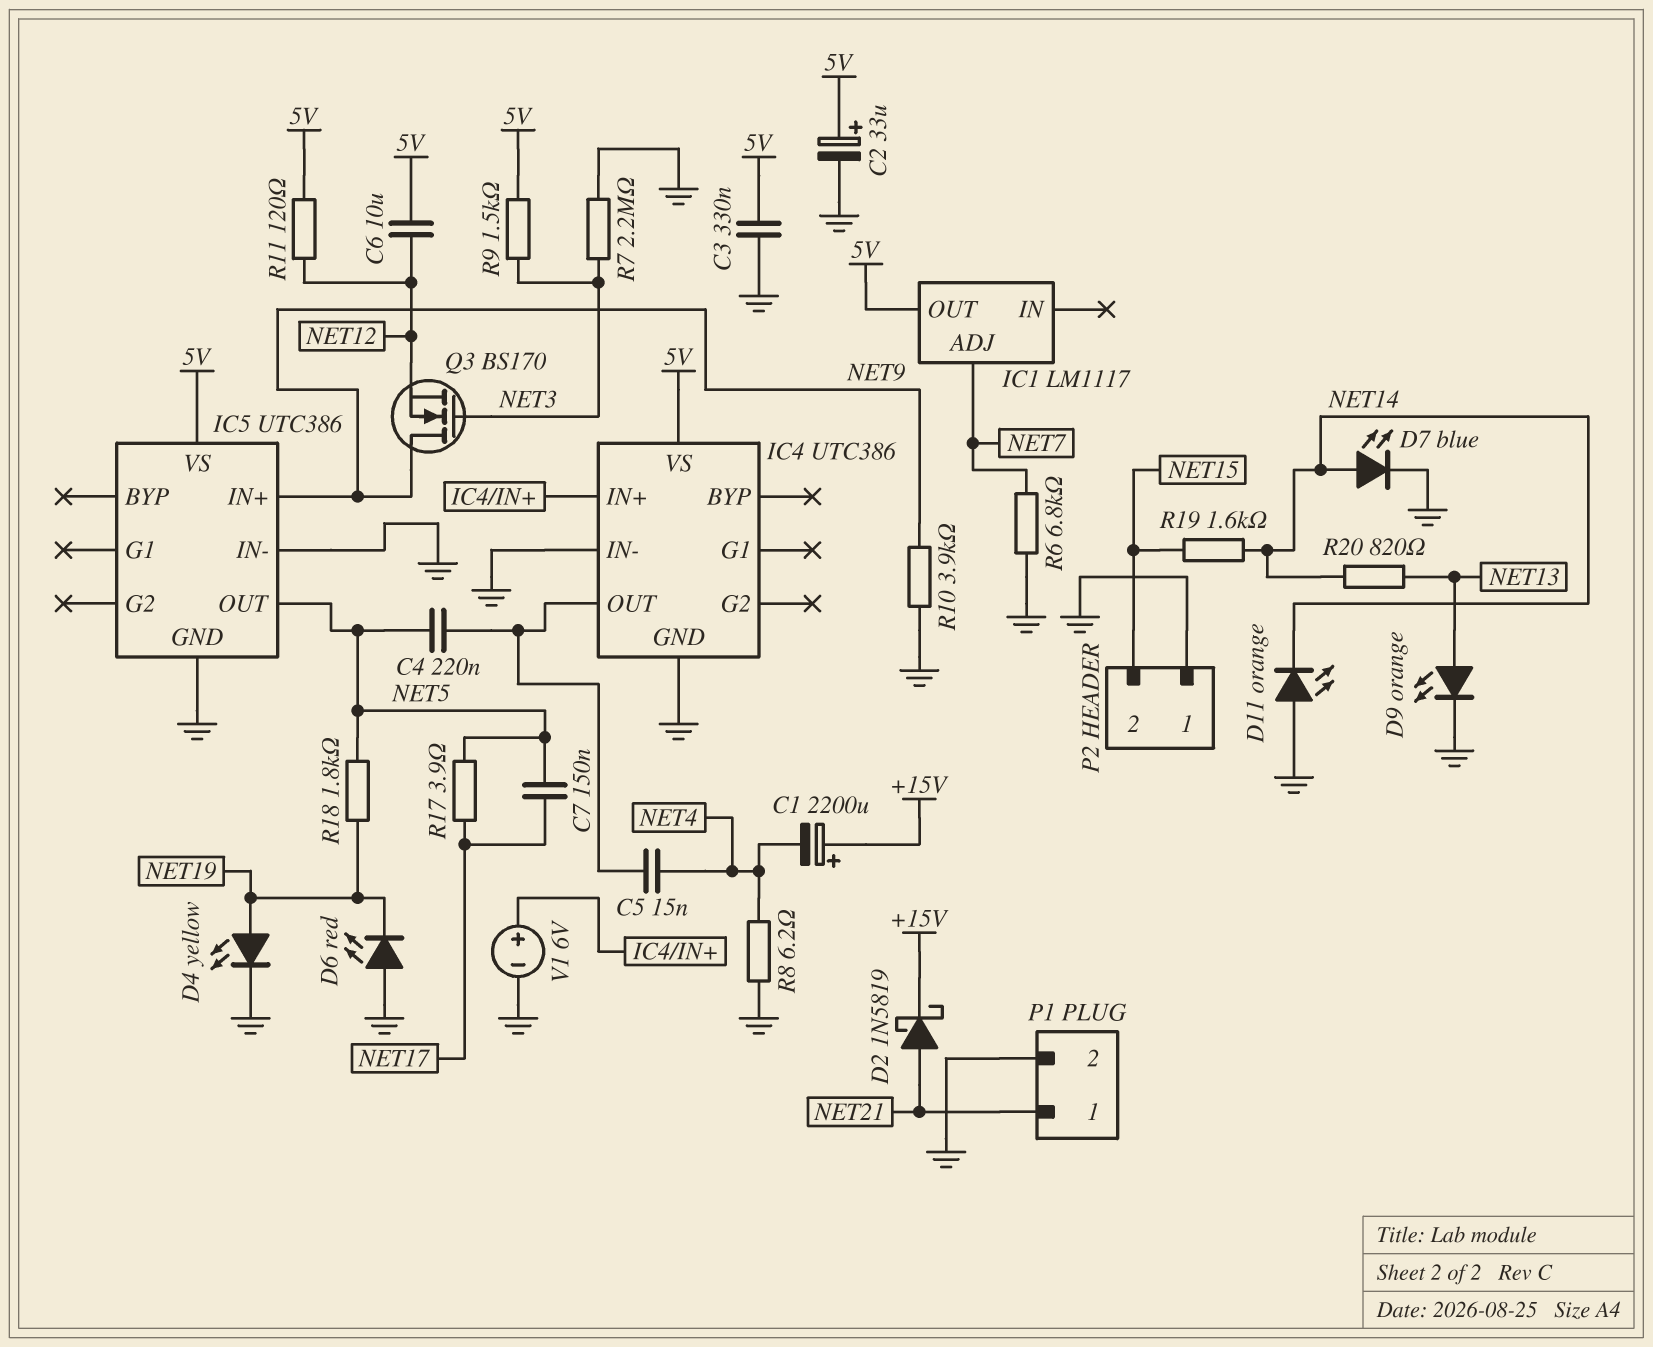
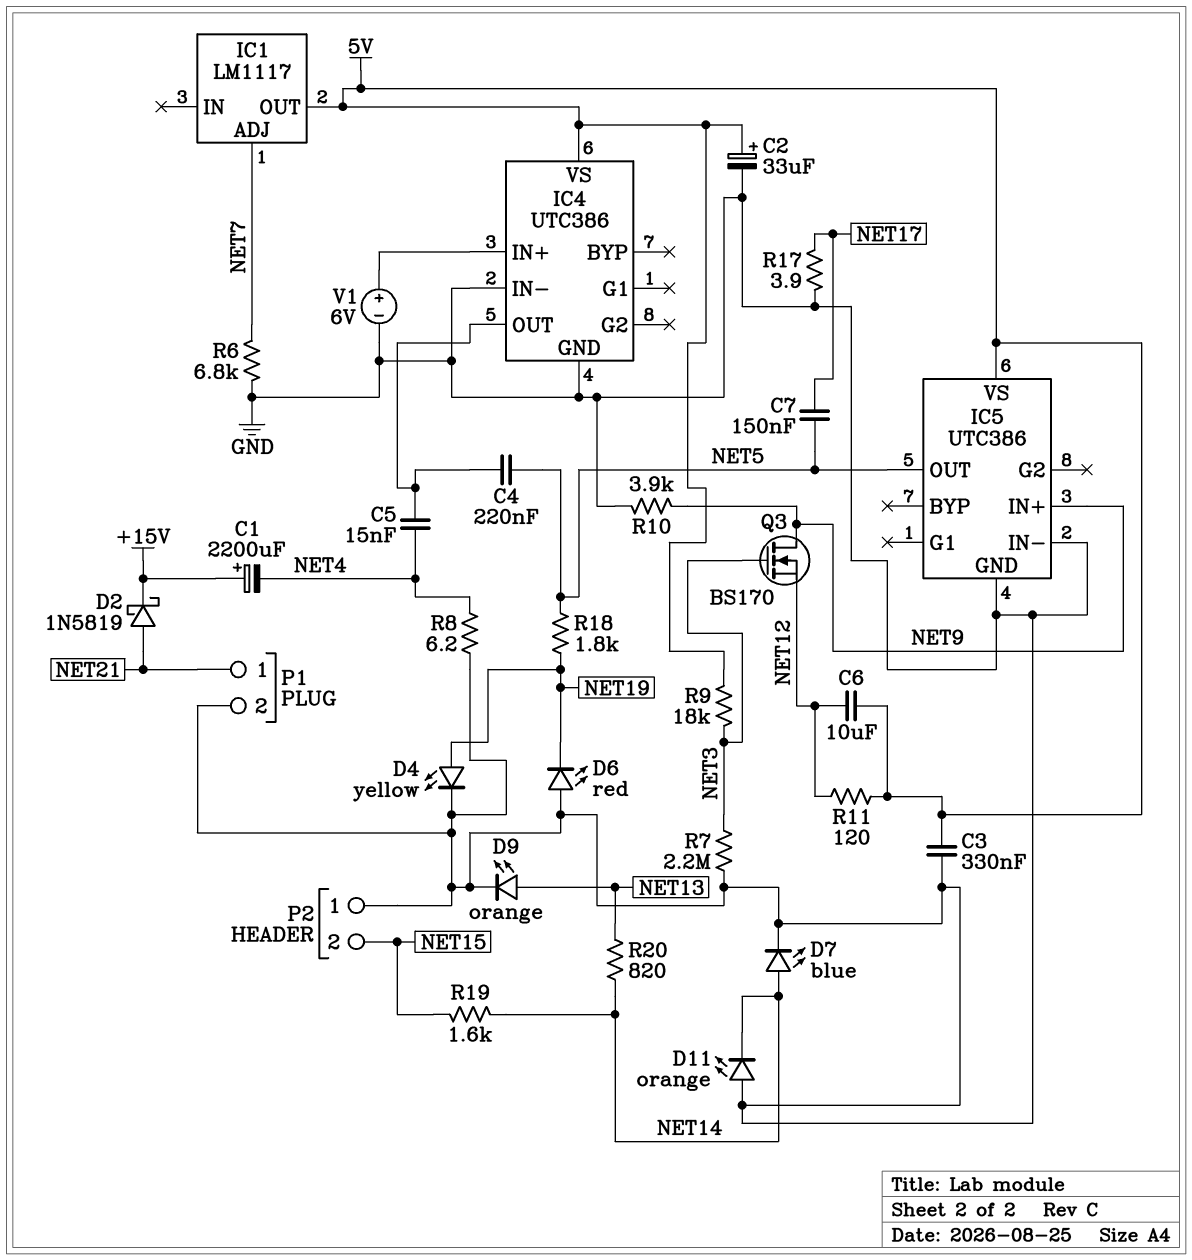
R9: 1.5k (5V, NET3) -> 18k (5V, NET3)
R17: 3.9 (NET5, NET17) -> 3.9 (GND, NET17)

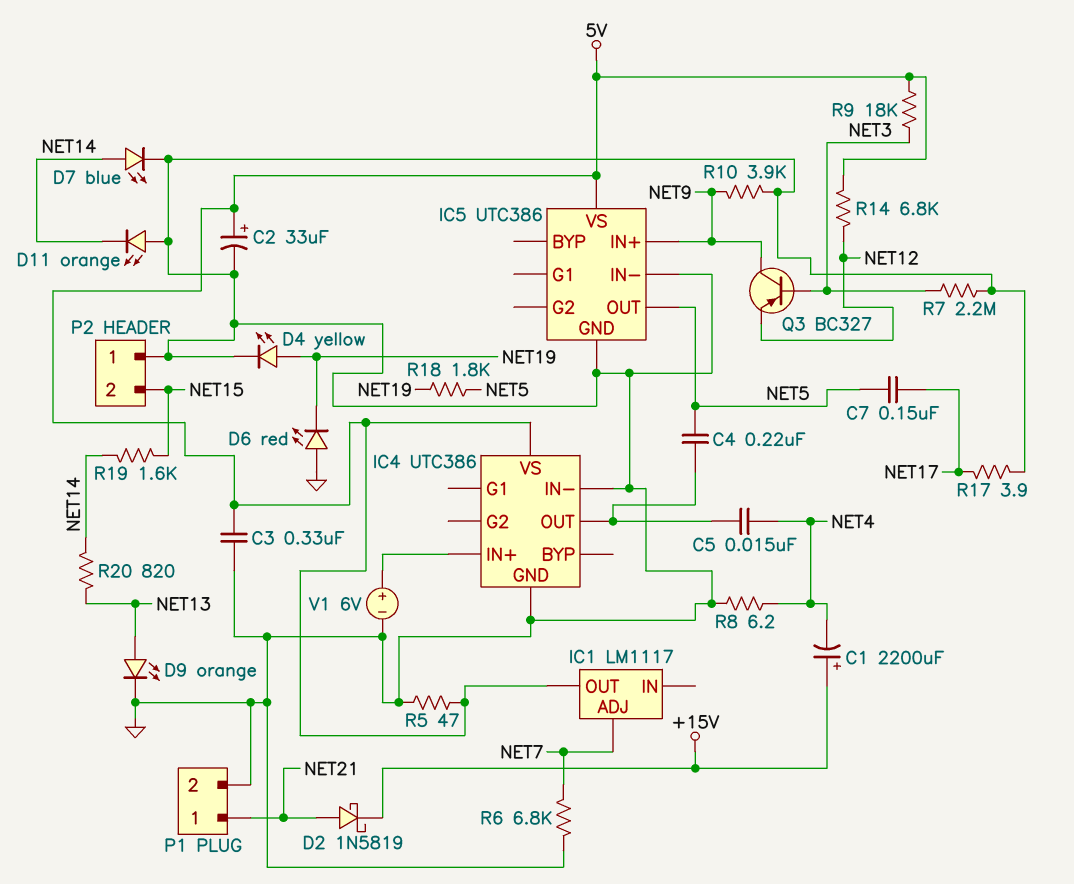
C6: 10uF (5V, NET12) -> none
Q3: NMOS BS170 (G NET3, D NET9, S NET12) -> PNP BC327 (B NET3, C NET9, E NET12)
R5: none -> 47 (5V, GND)
R11: 120 (5V, NET12) -> none
R14: none -> 6.8k (5V, NET12)

